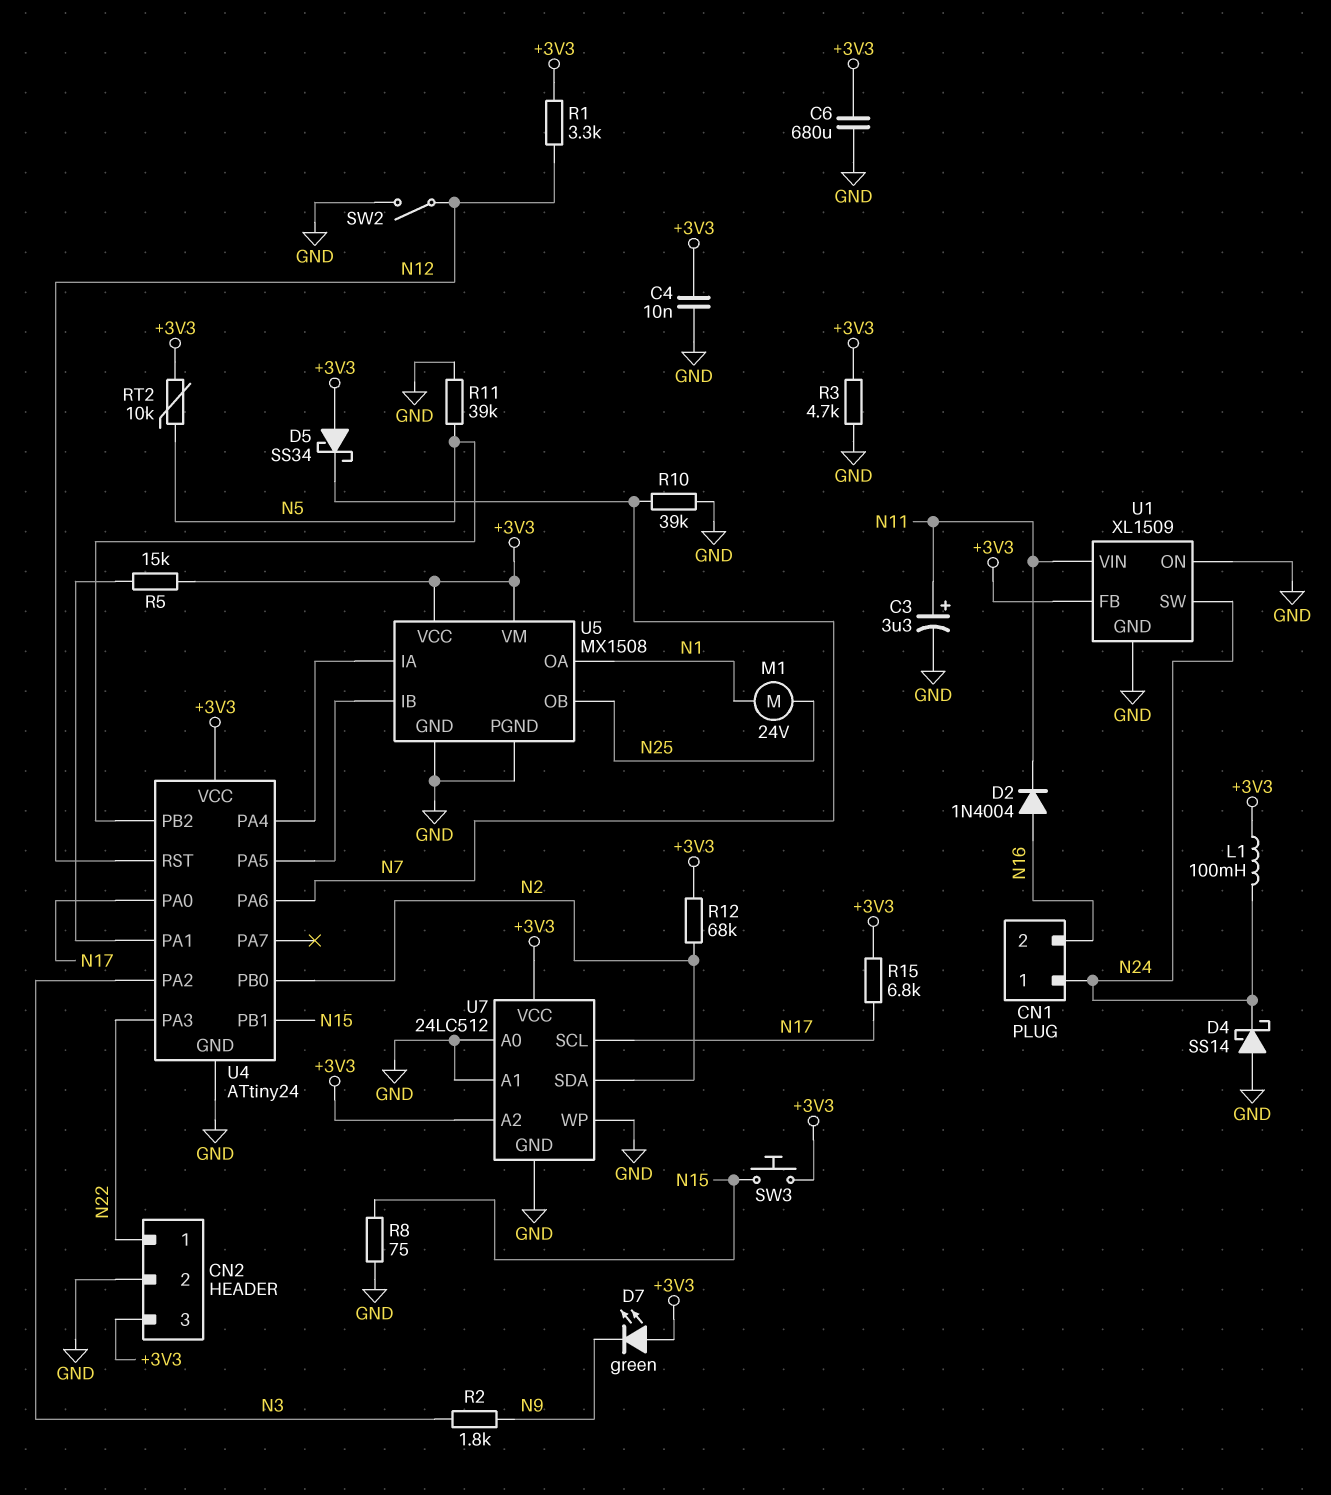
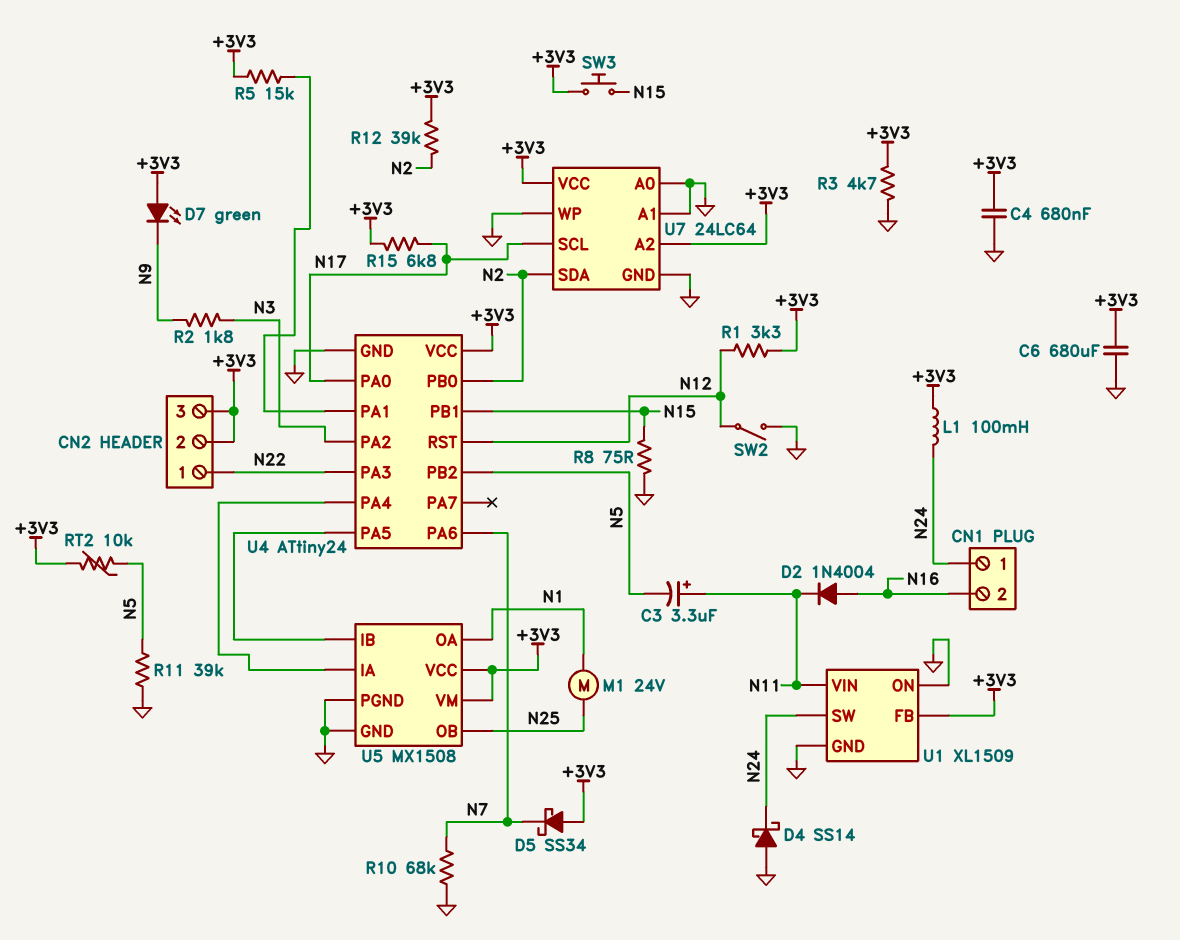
C3: 3.3uF (plus N11, minus GND) -> 3.3uF (plus N11, minus N5)
C4: 10nF (+3V3, GND) -> 680nF (+3V3, GND)
CN2 pin 2: GND -> +3V3
R10: 39k (GND, N7) -> 68k (GND, N7)
R12: 68k (+3V3, N2) -> 39k (+3V3, N2)
U7: 24LC512 -> 24LC64

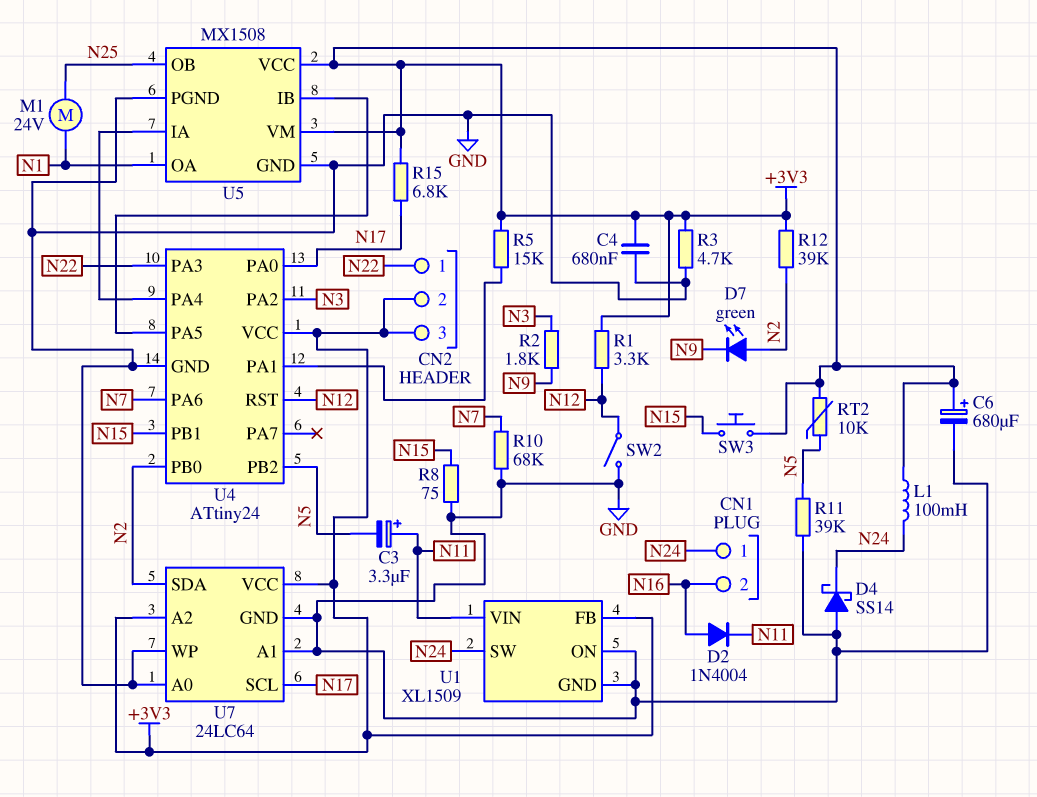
C6: 680uF (+3V3, GND) -> 680uF (plus +3V3, minus GND)
D5: schottky SS34 (A +3V3, K N7) -> none
D7: LED green (A +3V3, K N9) -> LED green (A N2, K N9)

